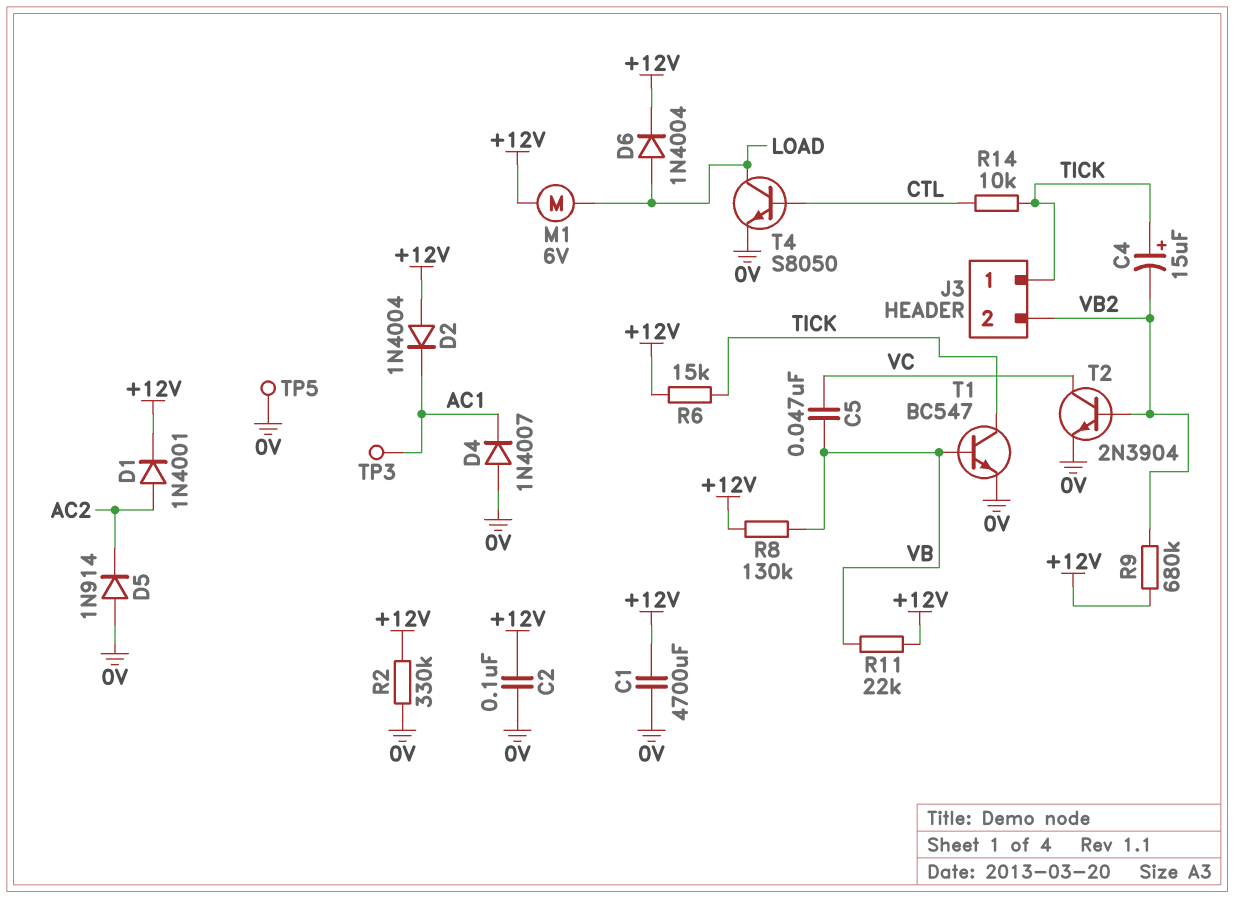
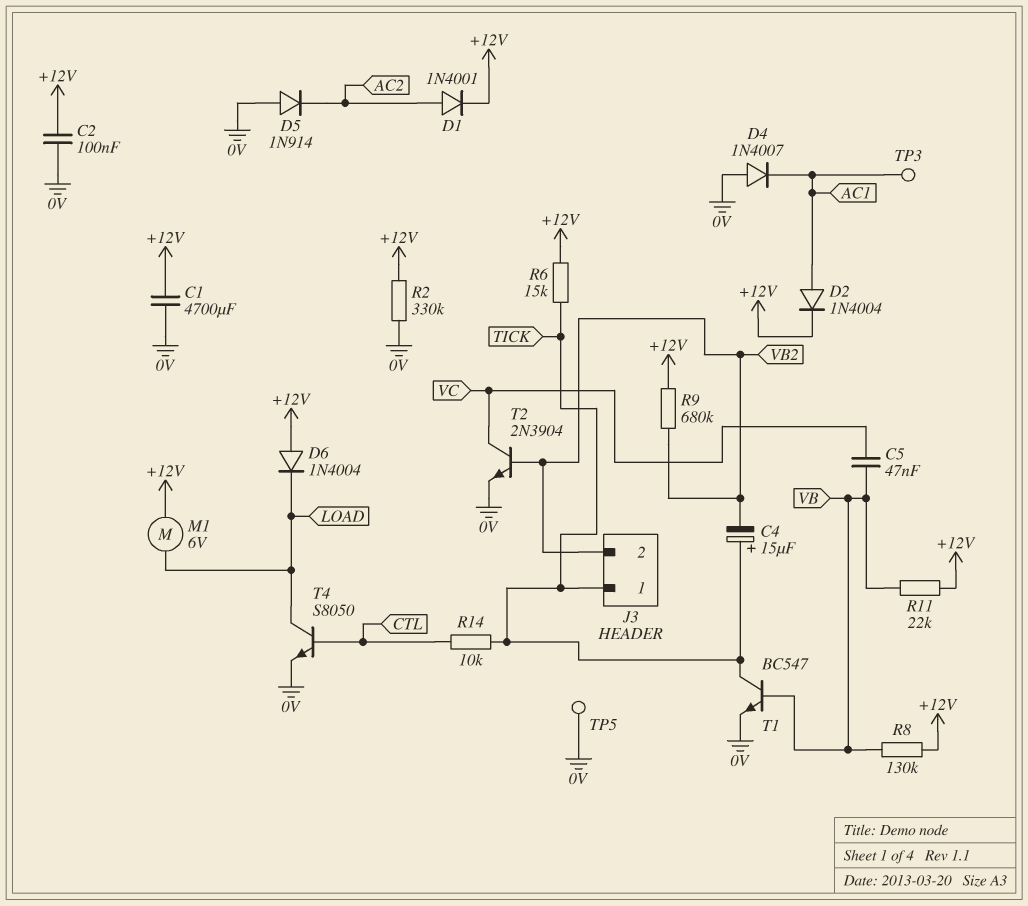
D2: diode 1N4004 (A +12V, K AC1) -> diode 1N4004 (A AC1, K +12V)
D6: diode 1N4004 (A LOAD, K +12V) -> diode 1N4004 (A +12V, K LOAD)

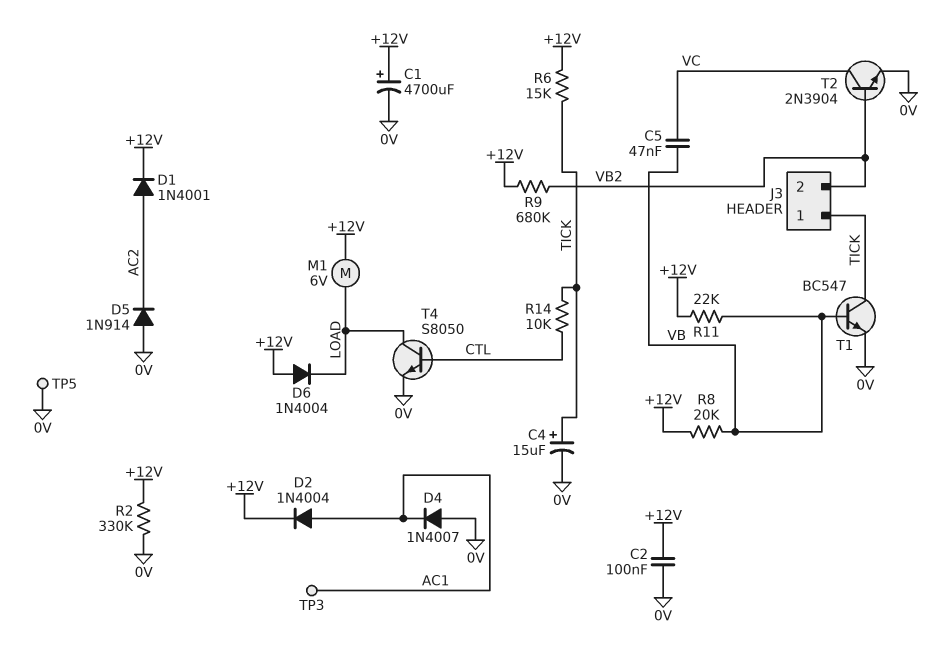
C1: 4700uF (+12V, 0V) -> 4700uF (plus +12V, minus 0V)
C4: 15uF (plus TICK, minus VB2) -> 15uF (plus TICK, minus 0V)
R8: 130k (+12V, VB) -> 20k (+12V, VB)

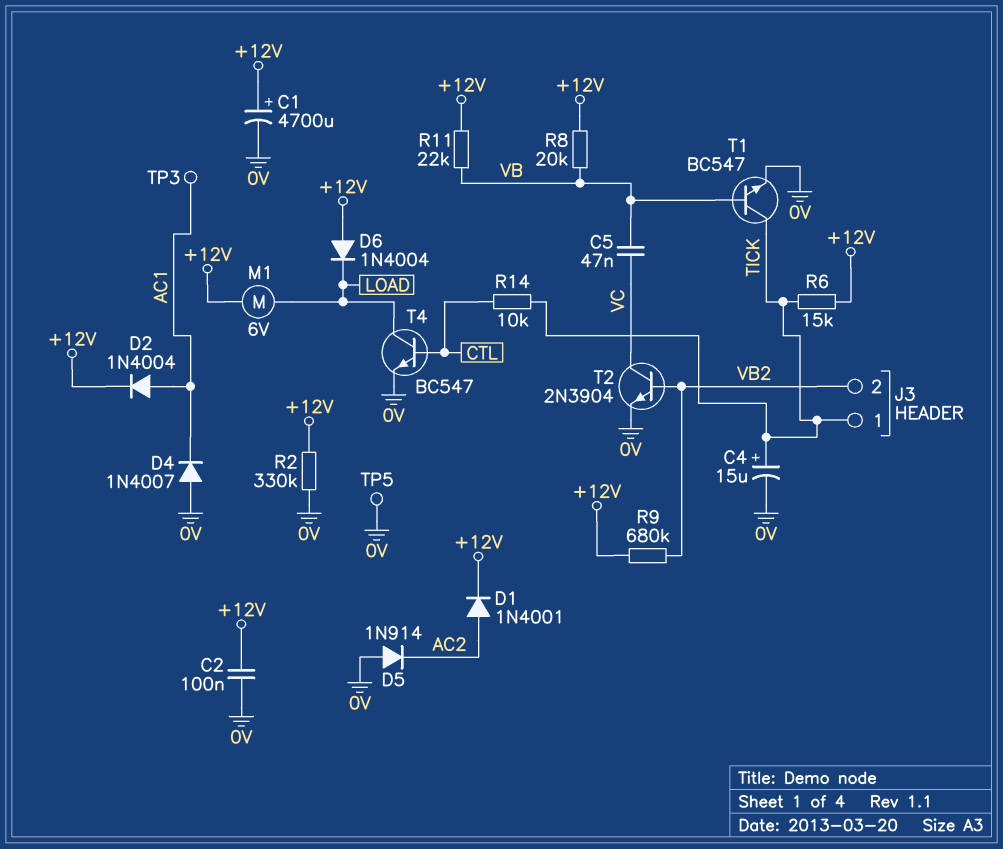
T4: NPN S8050 (B CTL, C LOAD, E 0V) -> NPN BC547 (B CTL, C LOAD, E 0V)

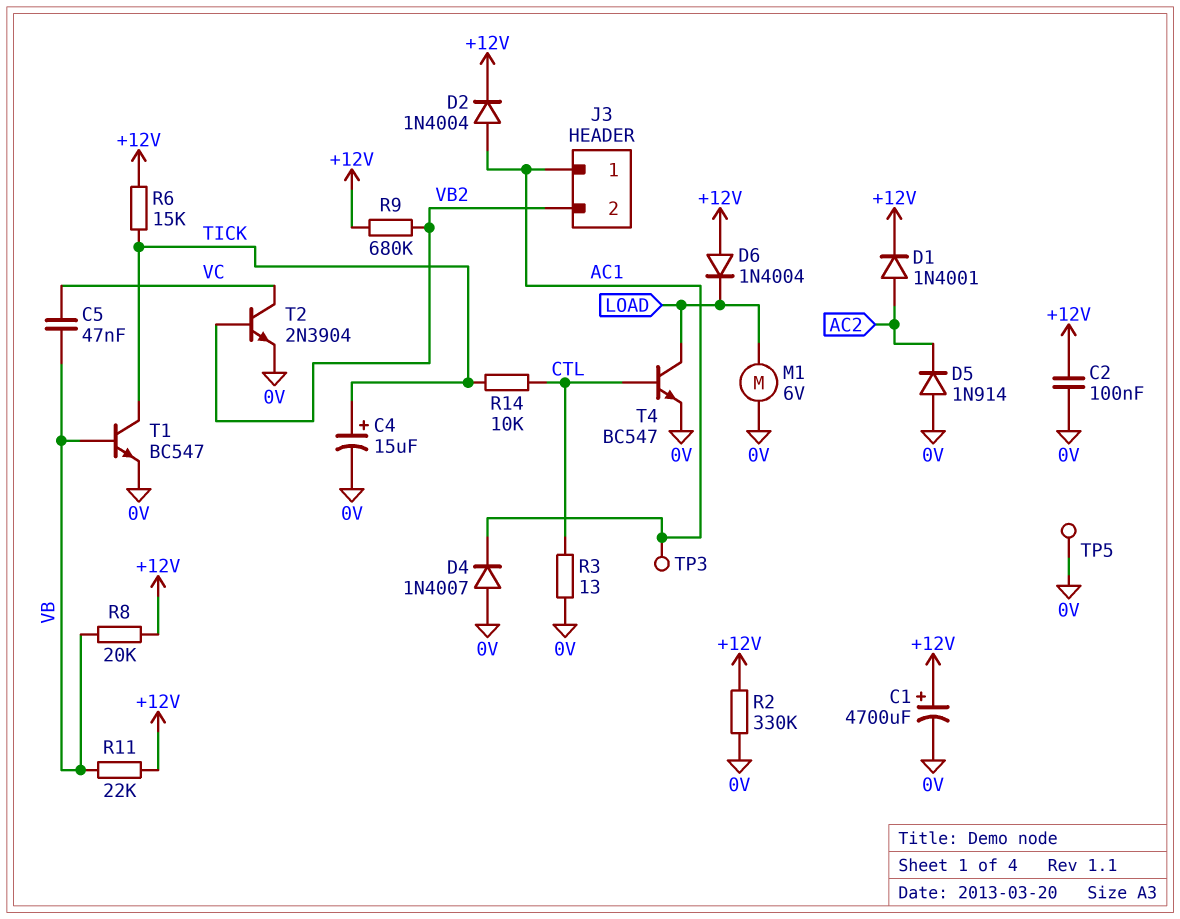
J3 pin 1: TICK -> AC1
M1: motor 6V (+12V, LOAD) -> motor 6V (0V, LOAD)
R3: none -> 13 (0V, CTL)

